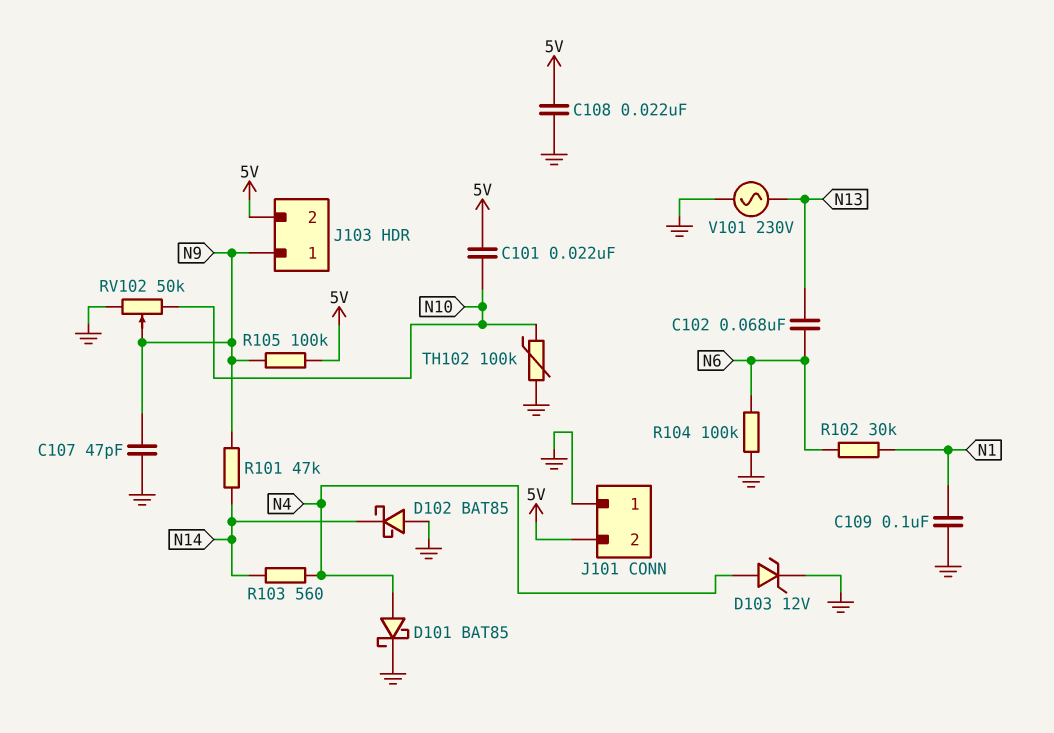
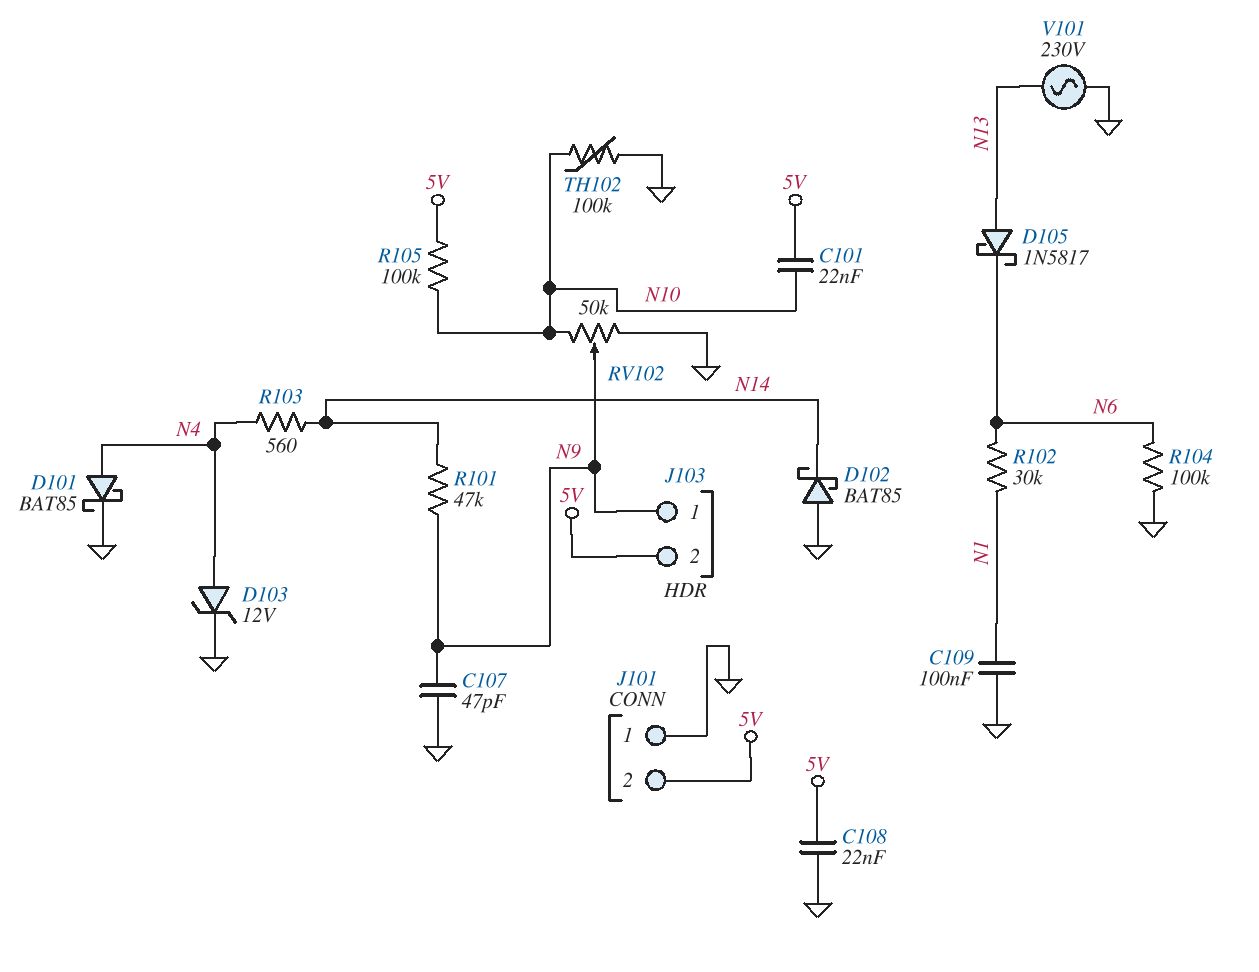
C102: 68nF (N6, N13) -> none
D105: none -> schottky 1N5817 (A N13, K N6)
R105: 100k (5V, N9) -> 100k (5V, N10)

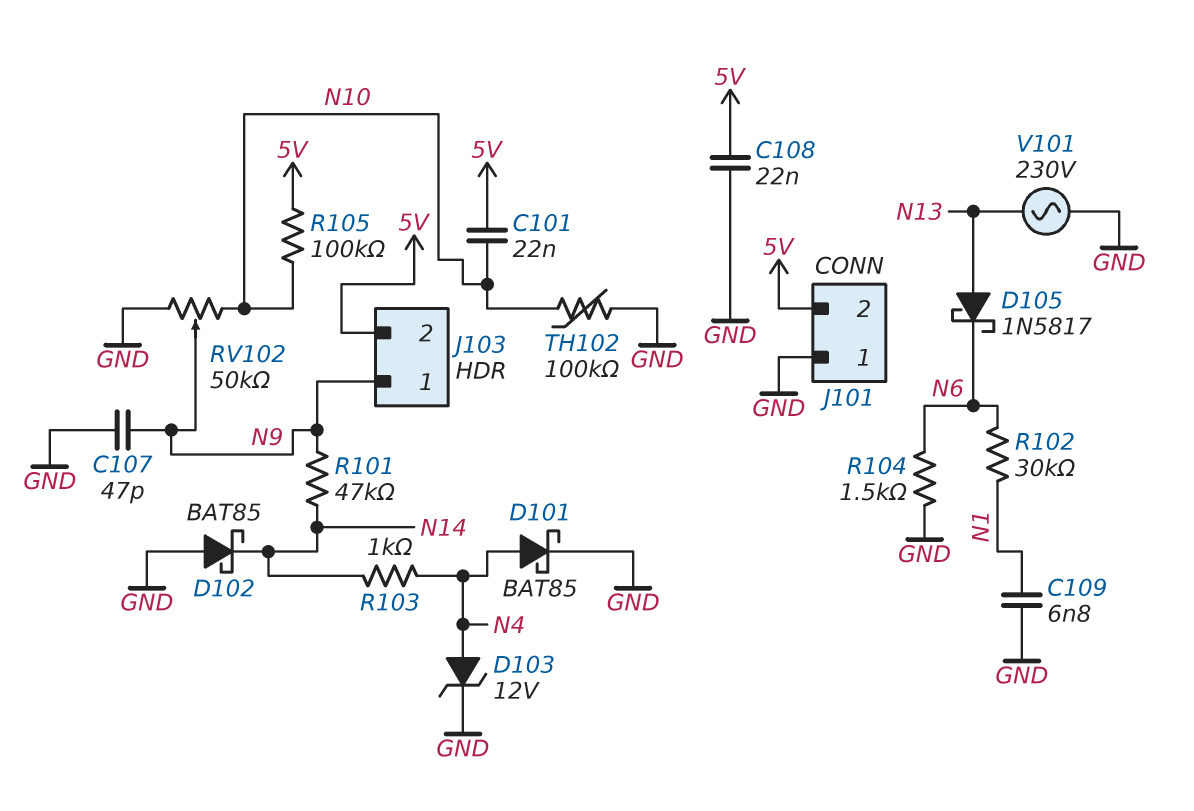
C109: 100nF (GND, N1) -> 6.8nF (GND, N1)
R103: 560 (N4, N14) -> 1k (N4, N14)
R104: 100k (GND, N6) -> 1.5k (GND, N6)

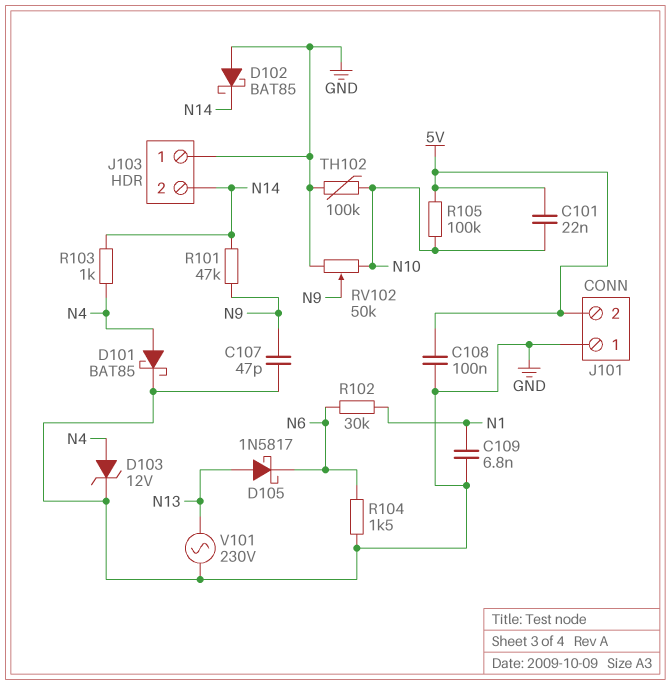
C108: 22nF (5V, GND) -> 100nF (5V, GND)
J103 pin 1: N9 -> GND
J103 pin 2: 5V -> N14

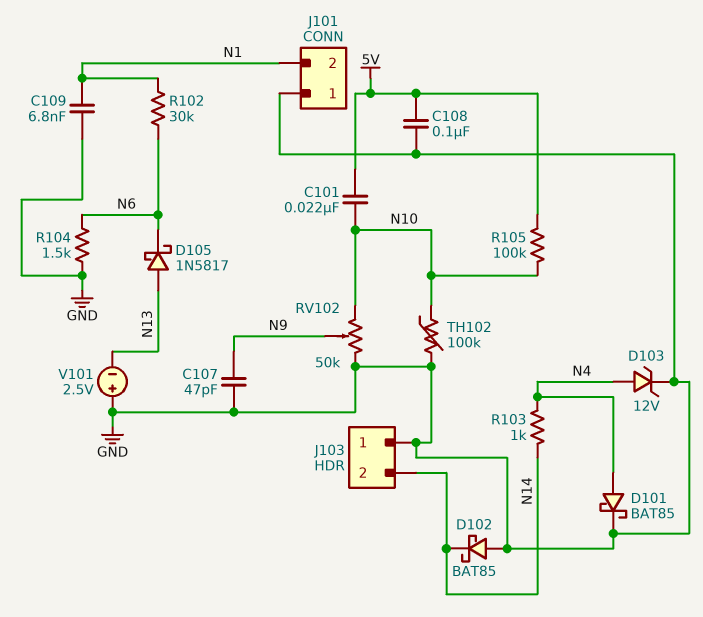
J101 pin 2: 5V -> N1
R101: 47k (N9, N14) -> none
V101: AC 230V (GND, N13) -> 2.5V (plus GND, minus N13)

